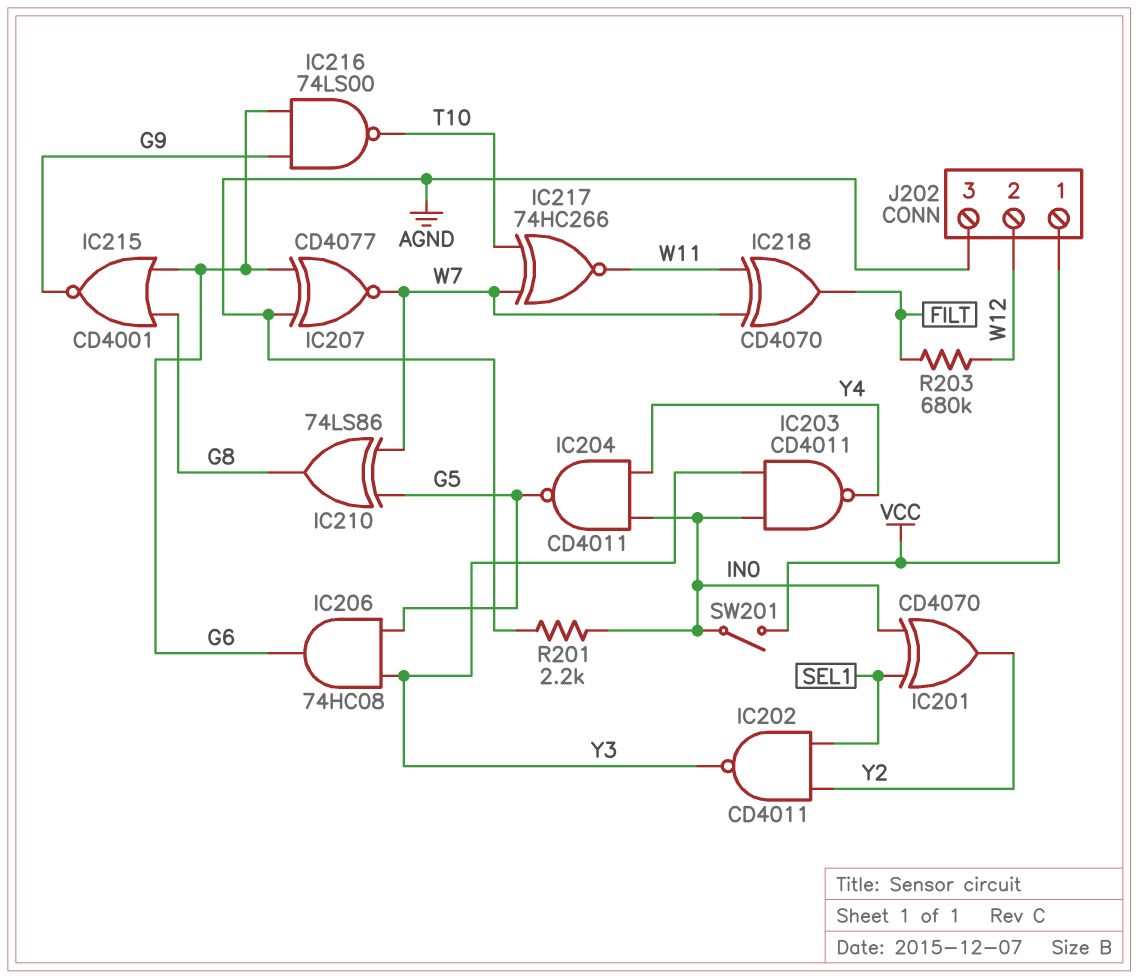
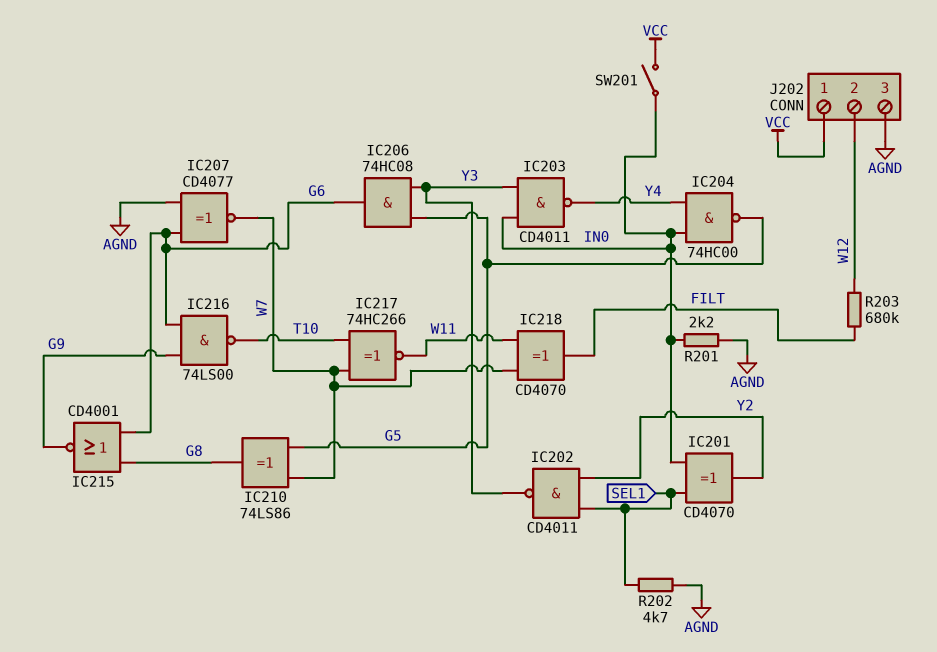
IC204: NAND CD4011 (in IN0, in Y4, out G5) -> NAND 74HC00 (in IN0, in Y4, out G5)
R202: none -> 4.7k (AGND, SEL1)

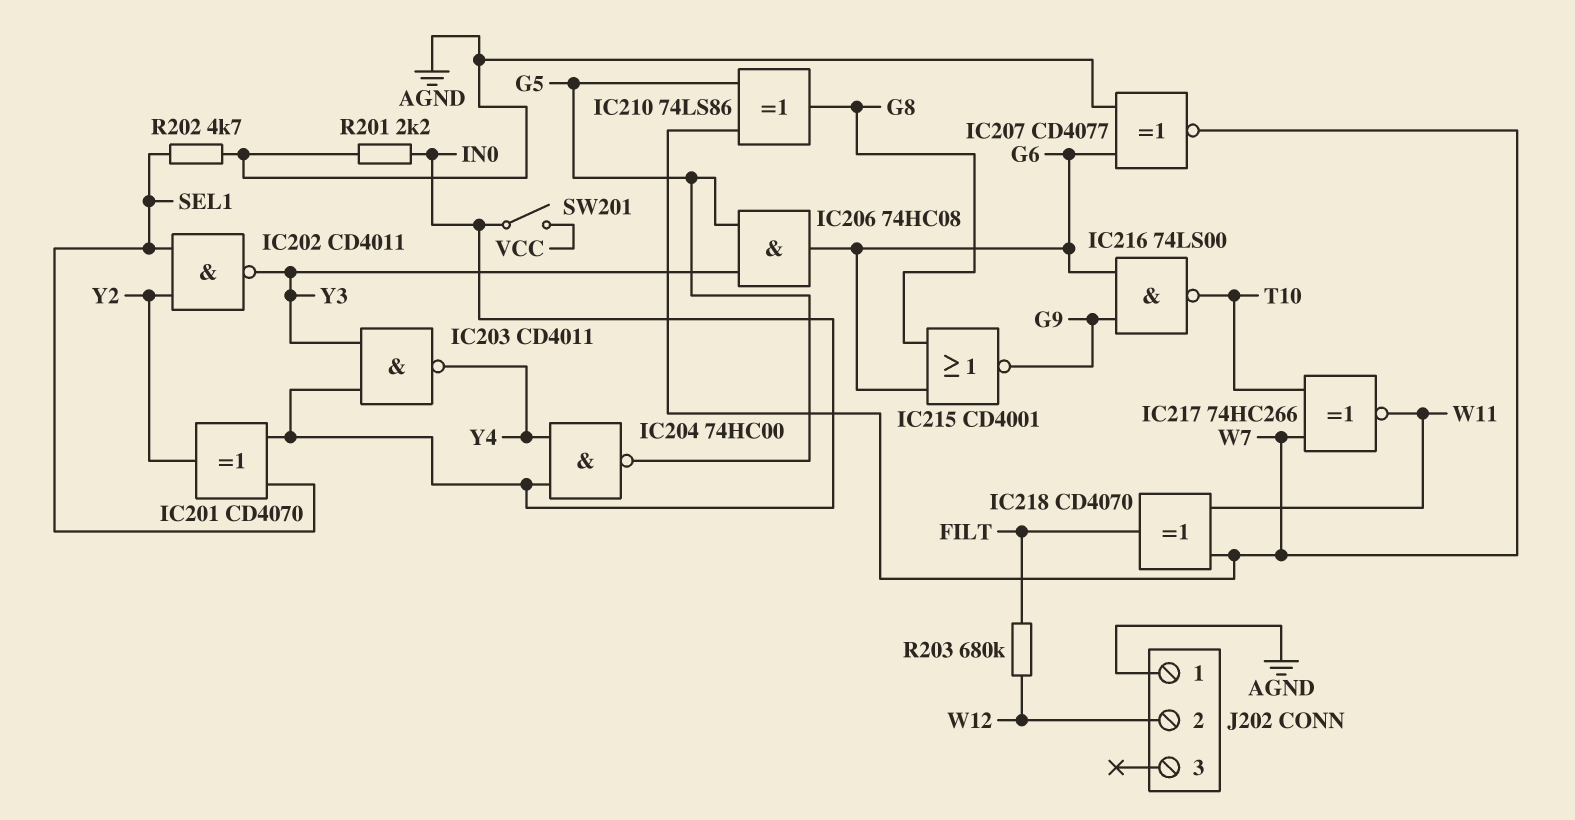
J202 pin 1: VCC -> AGND
J202 pin 3: AGND -> none

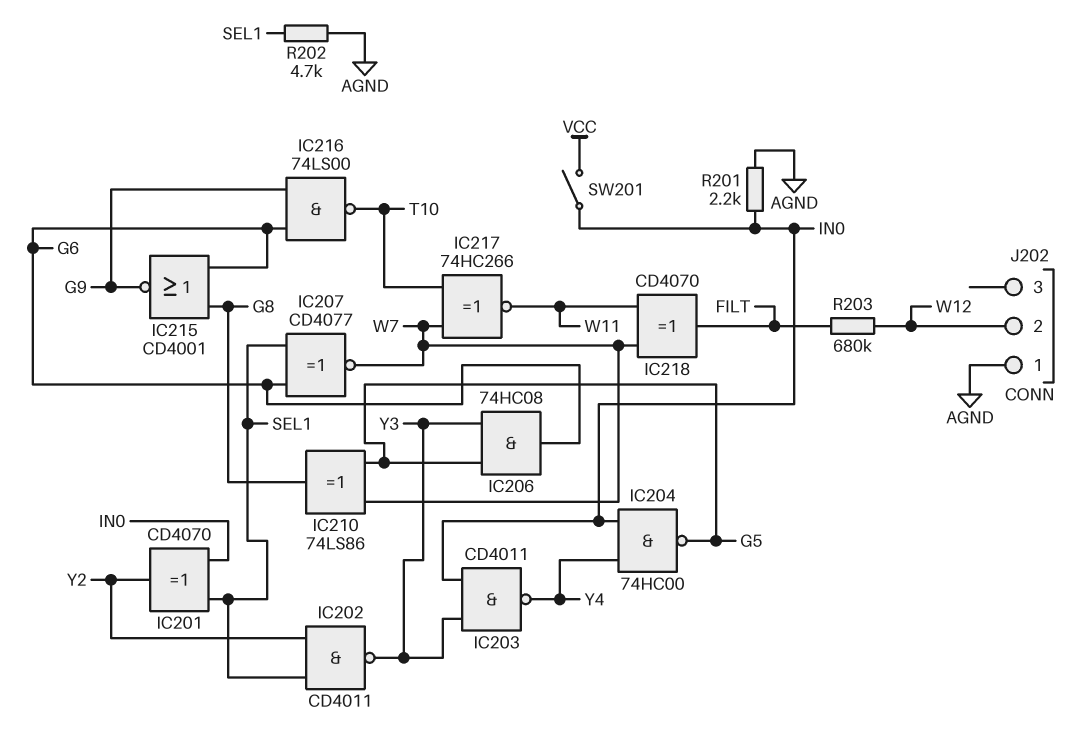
IC207: XNOR CD4077 (in AGND, in G6, out W7) -> XNOR CD4077 (in G6, in SEL1, out W7)

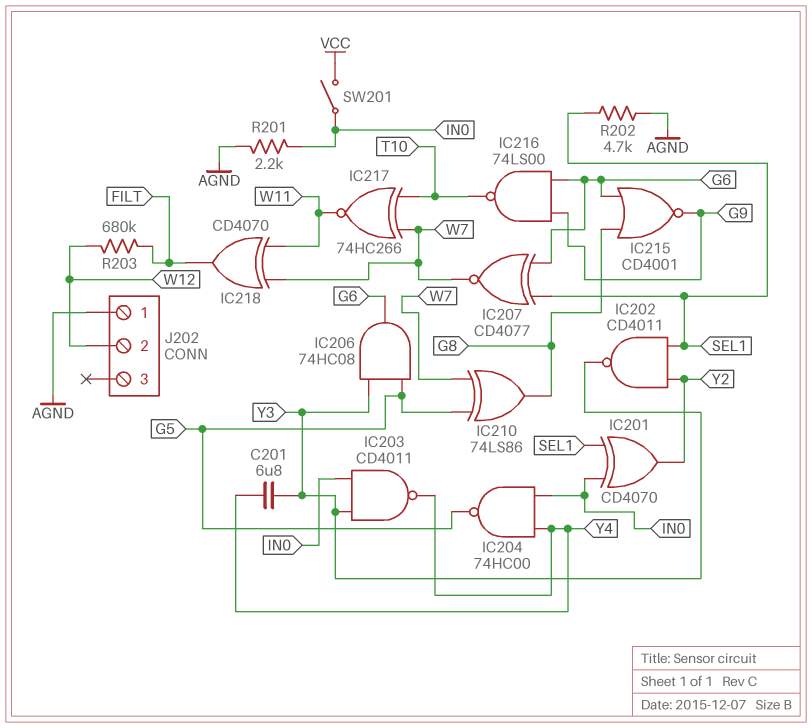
C201: none -> 6.8uF (Y3, Y4)

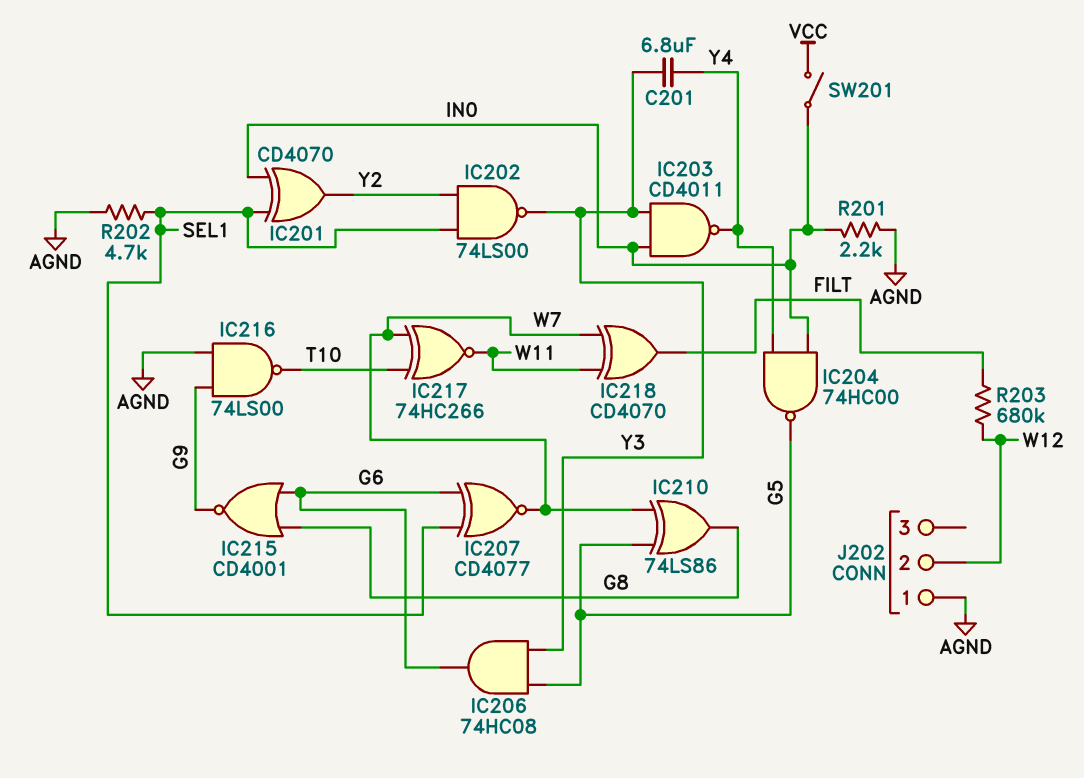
IC202: NAND CD4011 (in SEL1, in Y2, out Y3) -> NAND 74LS00 (in SEL1, in Y2, out Y3)
IC216: NAND 74LS00 (in G6, in G9, out T10) -> NAND 74LS00 (in AGND, in G9, out T10)

